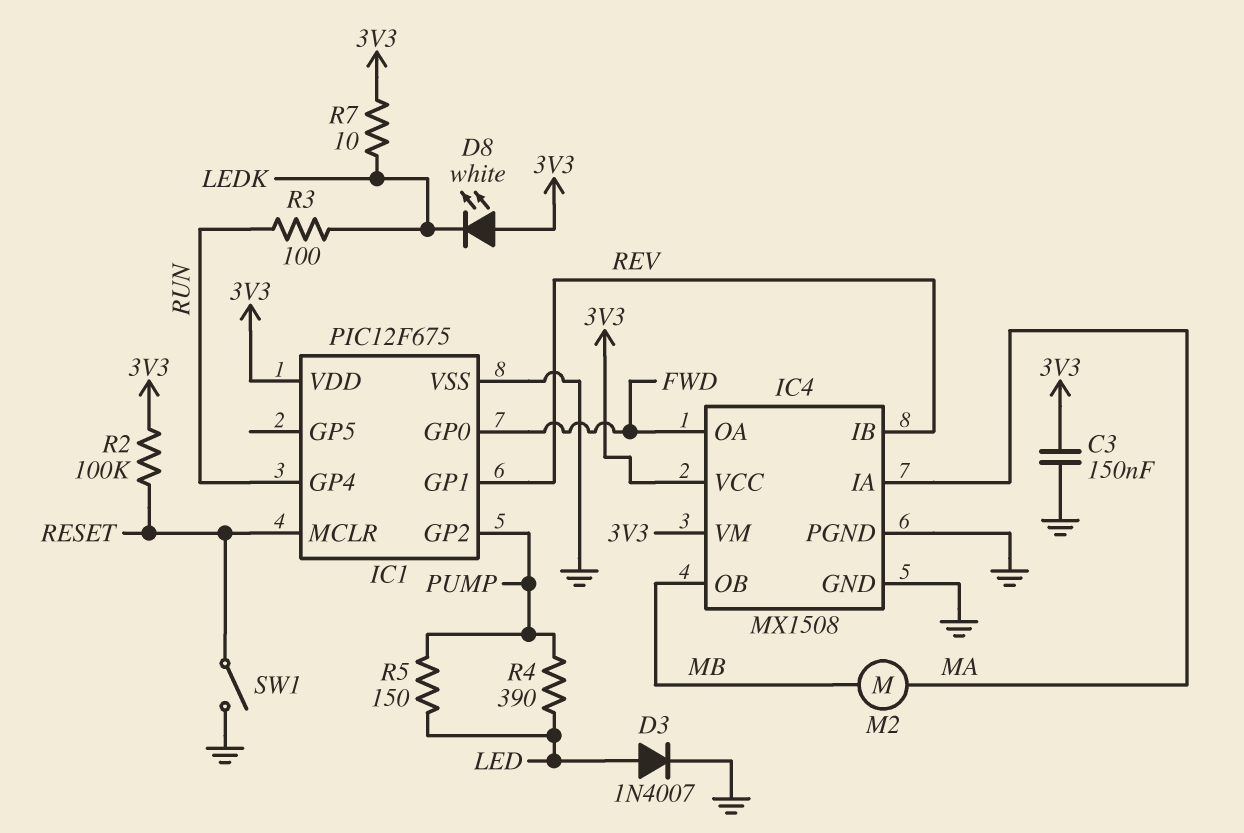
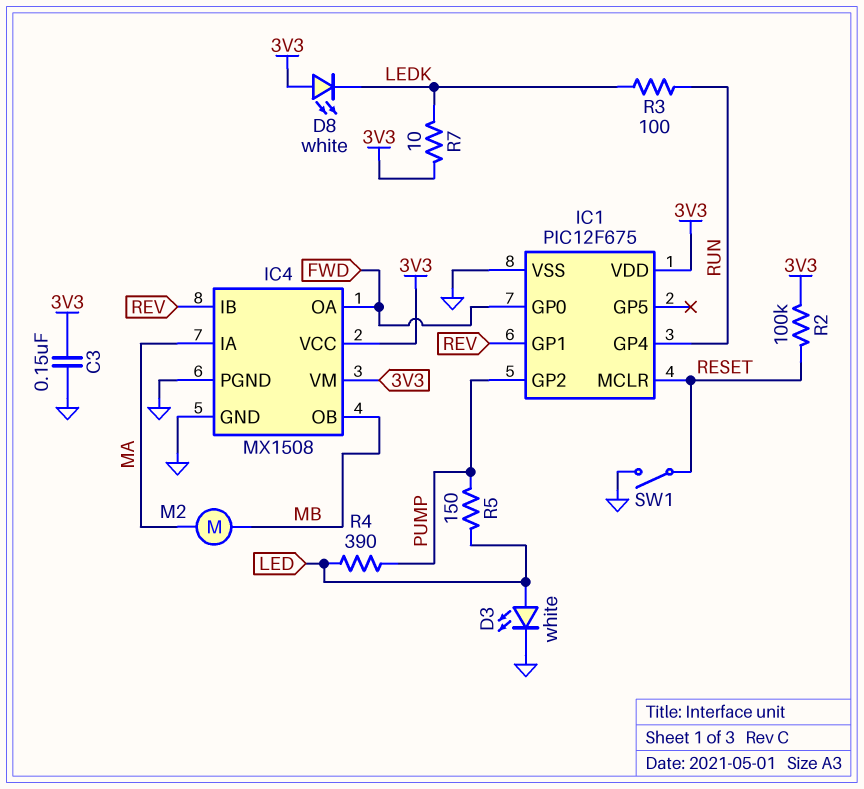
D3: diode 1N4007 (A LED, K GND) -> LED white (A LED, K GND)

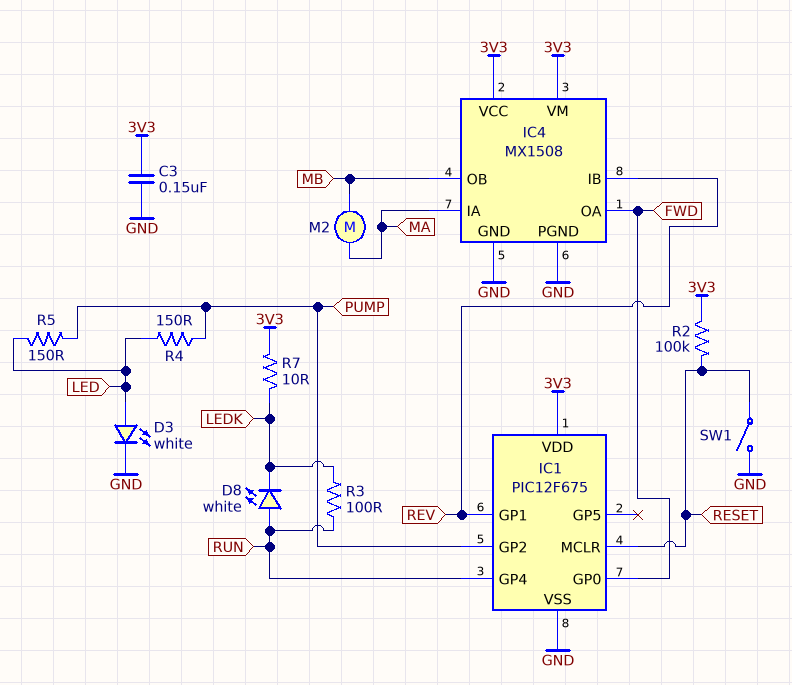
D8: LED white (A 3V3, K LEDK) -> LED white (A RUN, K LEDK)
R4: 390 (LED, PUMP) -> 150 (LED, PUMP)

